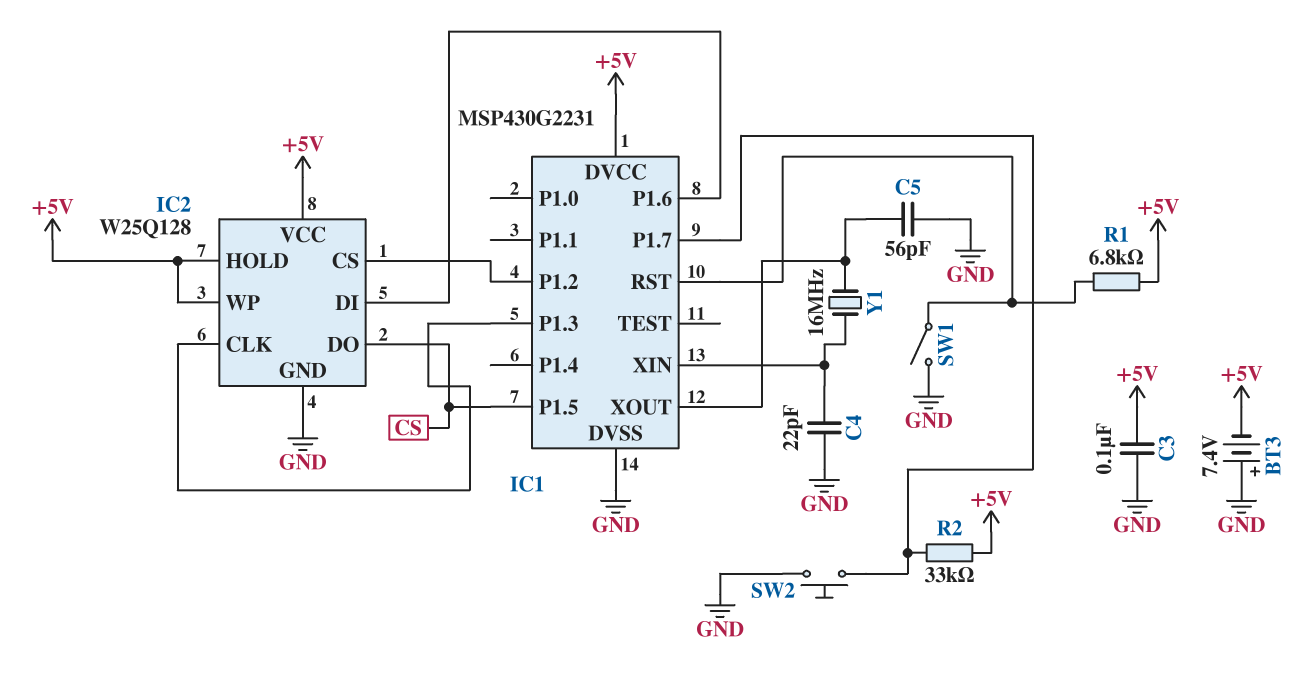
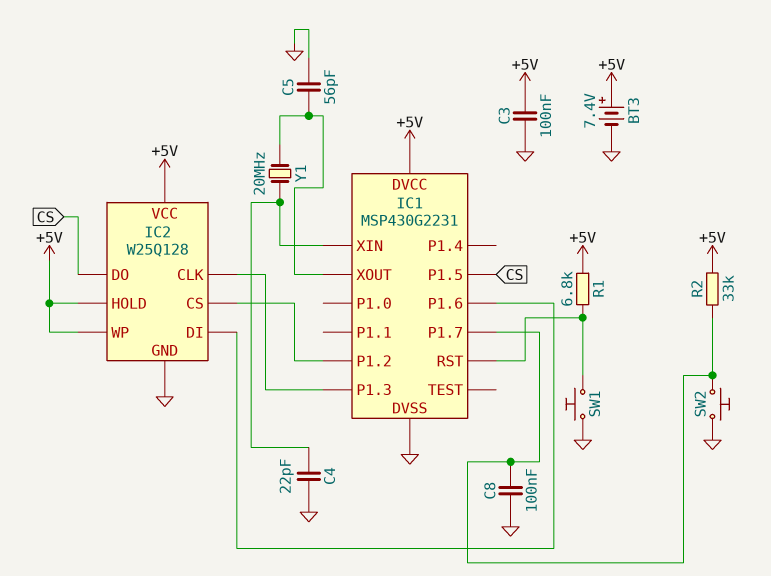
BT3: 7.4V (plus GND, minus +5V) -> 7.4V (plus +5V, minus GND)
C8: none -> 100nF (GND, IC1/P1.7)
SW1: switch (GND, IC1/RST) -> button (GND, IC1/RST)
Y1: 16MHz (IC1/XIN, IC1/XOUT) -> 20MHz (IC1/XIN, IC1/XOUT)

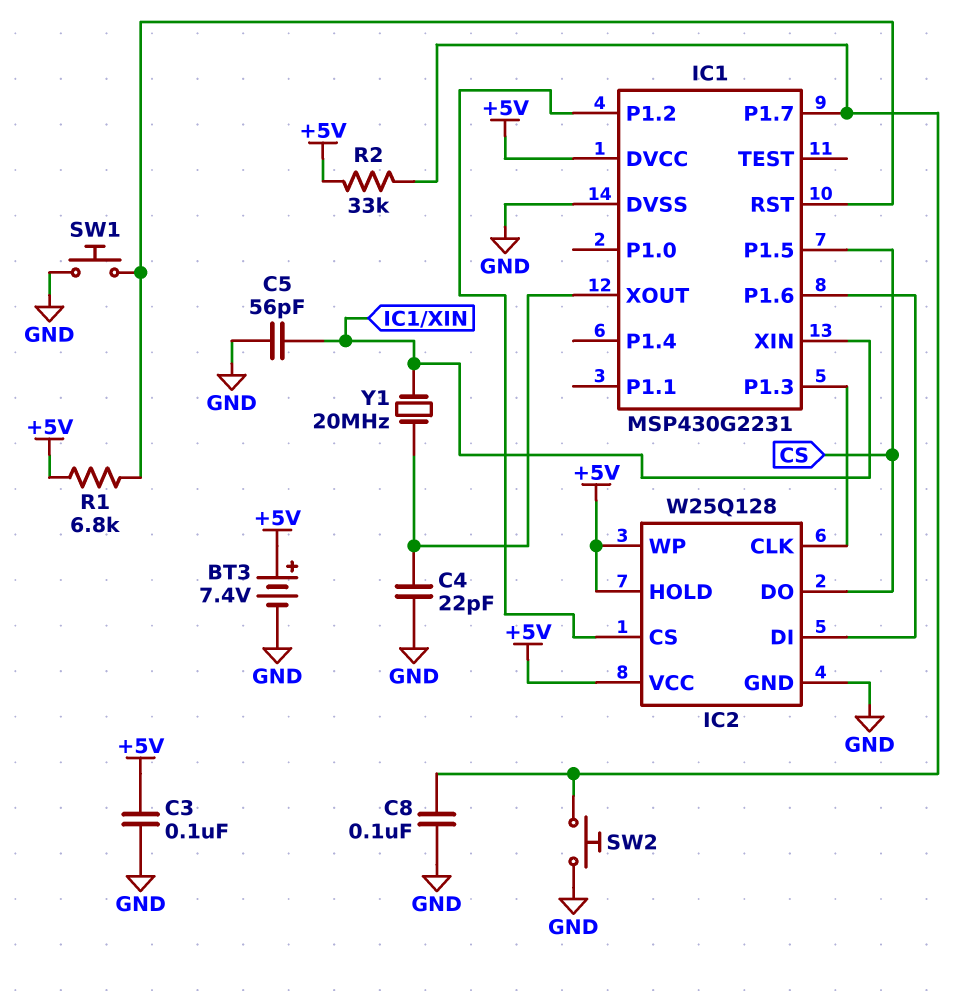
C4: 22pF (GND, IC1/XIN) -> 22pF (GND, IC1/XOUT)
C5: 56pF (GND, IC1/XOUT) -> 56pF (GND, IC1/XIN)

